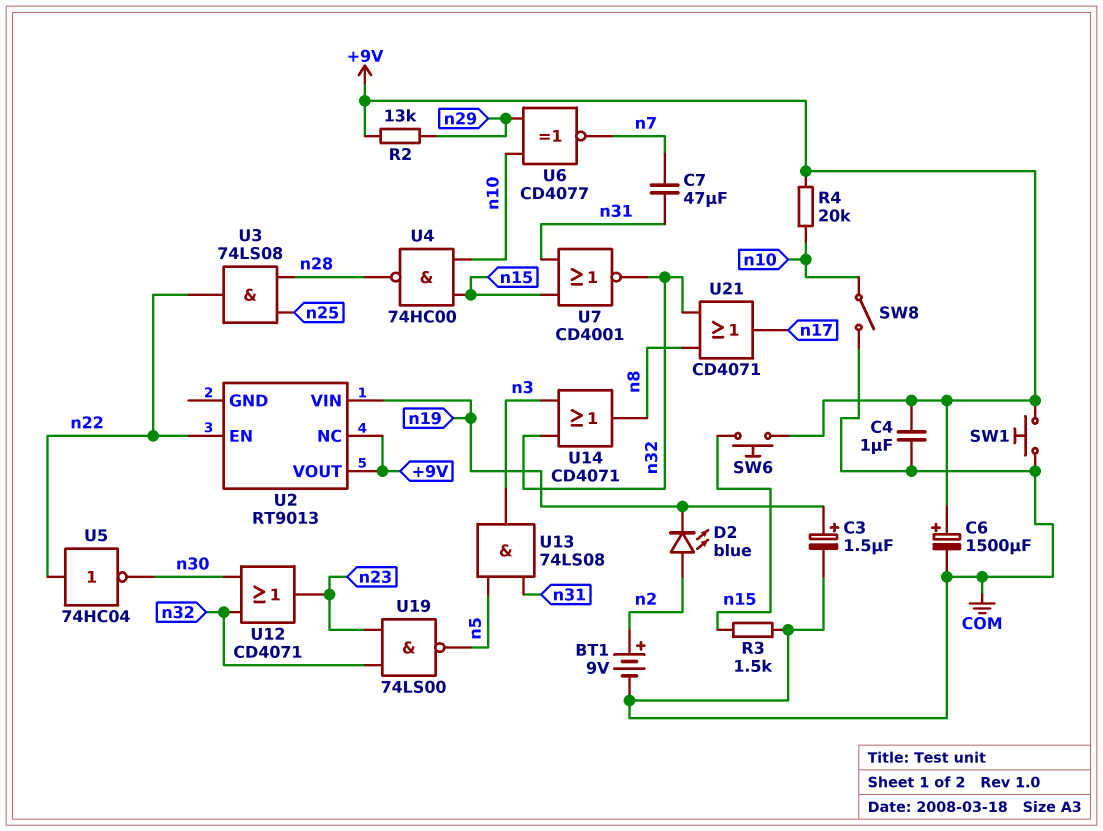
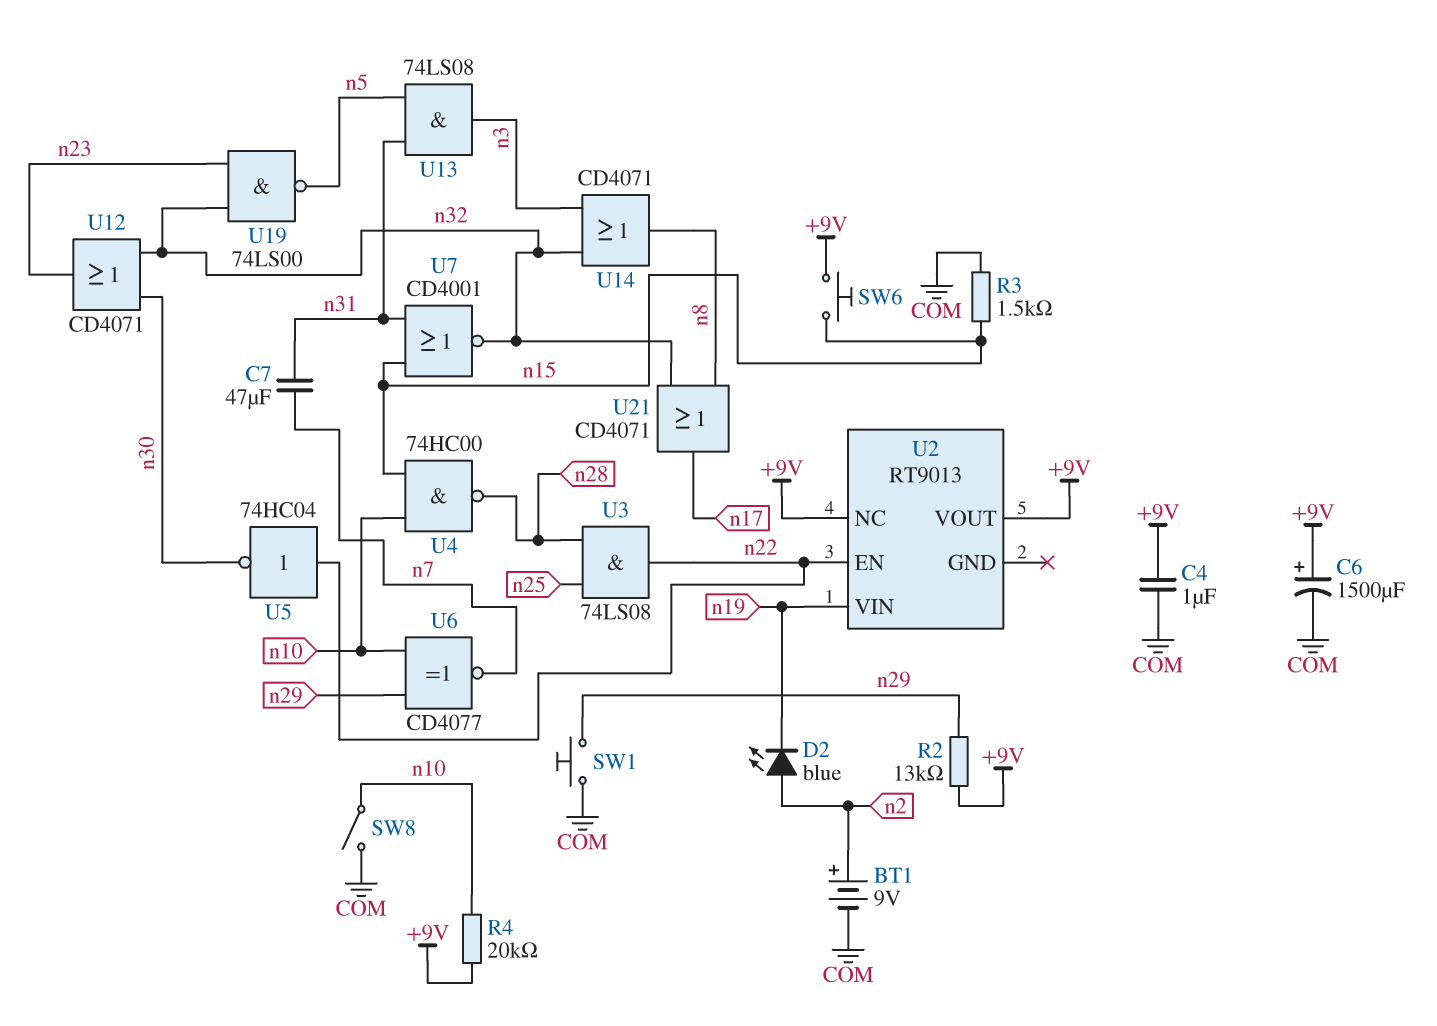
C3: 1.5uF (plus n19, minus COM) -> none
SW1: button (+9V, COM) -> button (COM, n29)

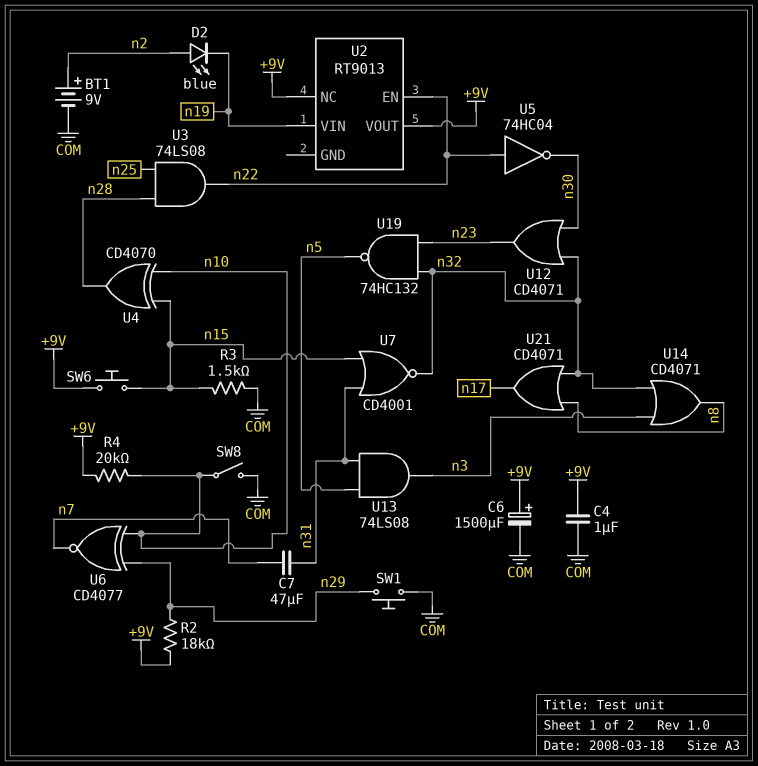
R2: 13k (+9V, n29) -> 18k (+9V, n29)
U4: NAND 74HC00 (in n10, in n15, out n28) -> XOR CD4070 (in n10, in n15, out n28)
U19: NAND 74LS00 (in n23, in n32, out n5) -> NAND 74HC132 (in n23, in n32, out n5)

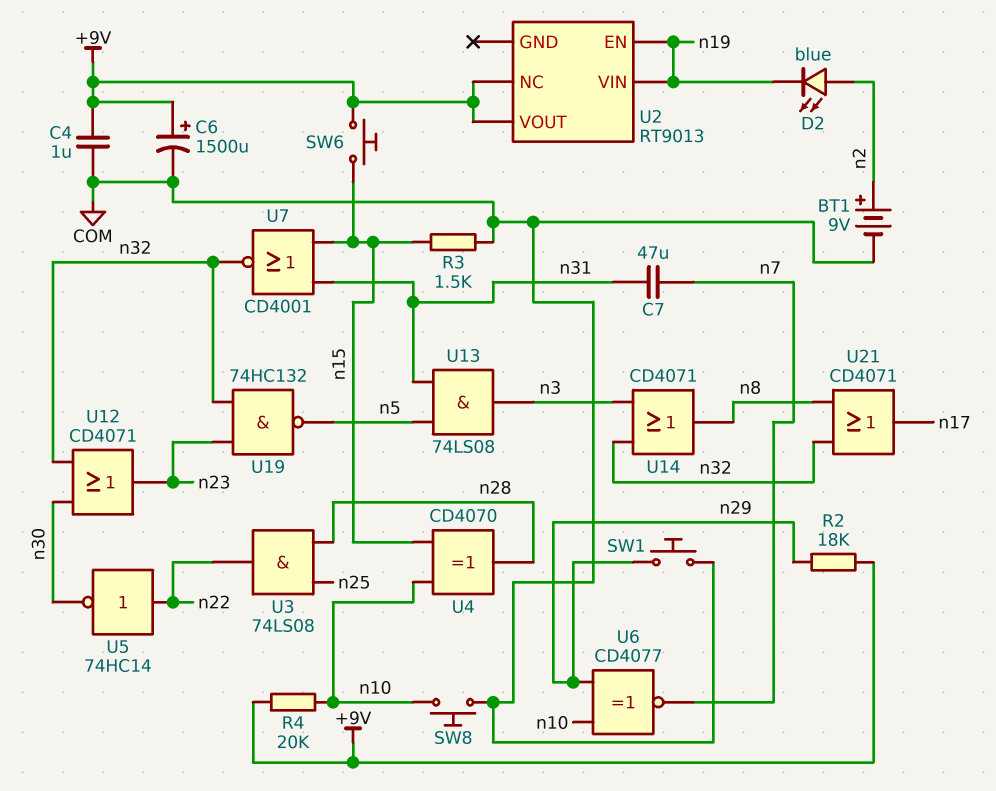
SW8: switch (COM, n10) -> button (COM, n10)
U2 pin EN: n22 -> n19
U5: NOT 74HC04 (in n22, out n30) -> NOT 74HC14 (in n22, out n30)

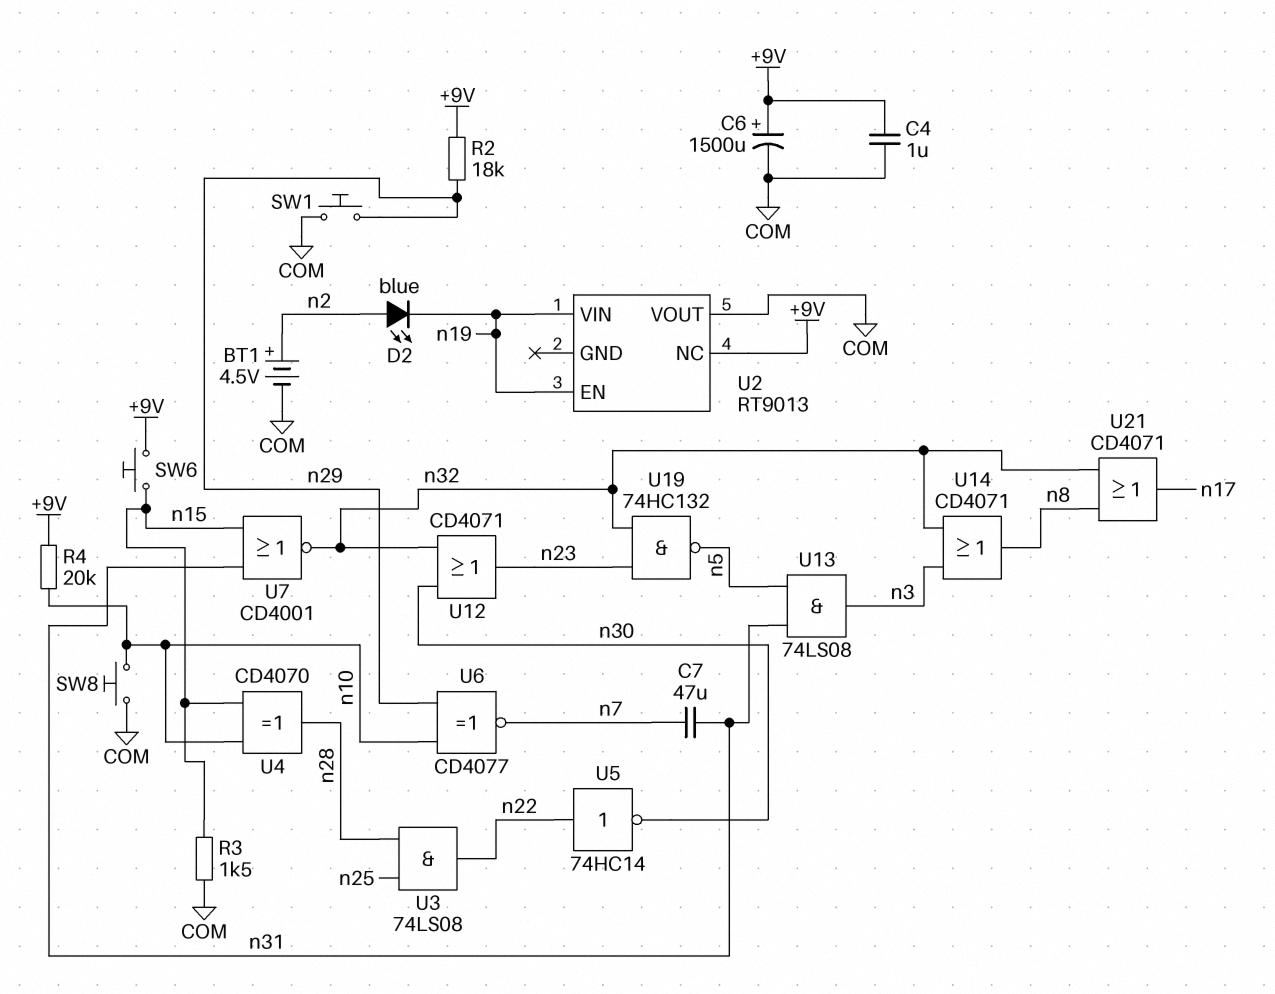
BT1: 9V (plus n2, minus COM) -> 4.5V (plus n2, minus COM)
U2 pin VOUT: +9V -> COM

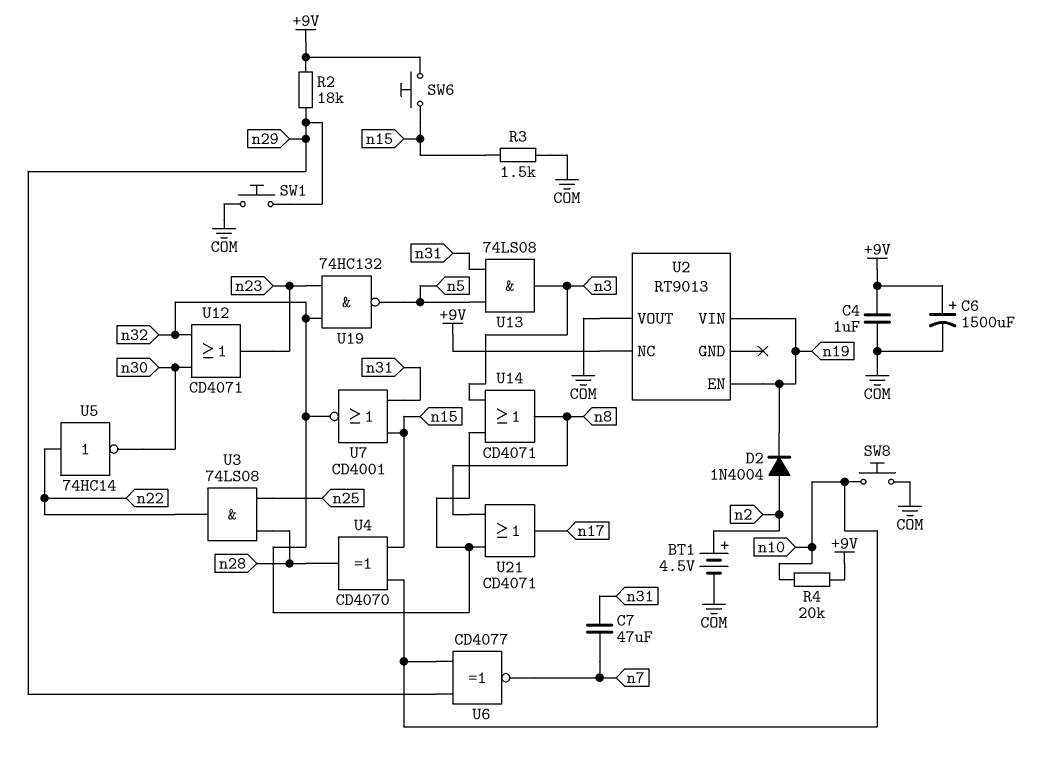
D2: LED blue (A n2, K n19) -> diode 1N4004 (A n2, K n19)

